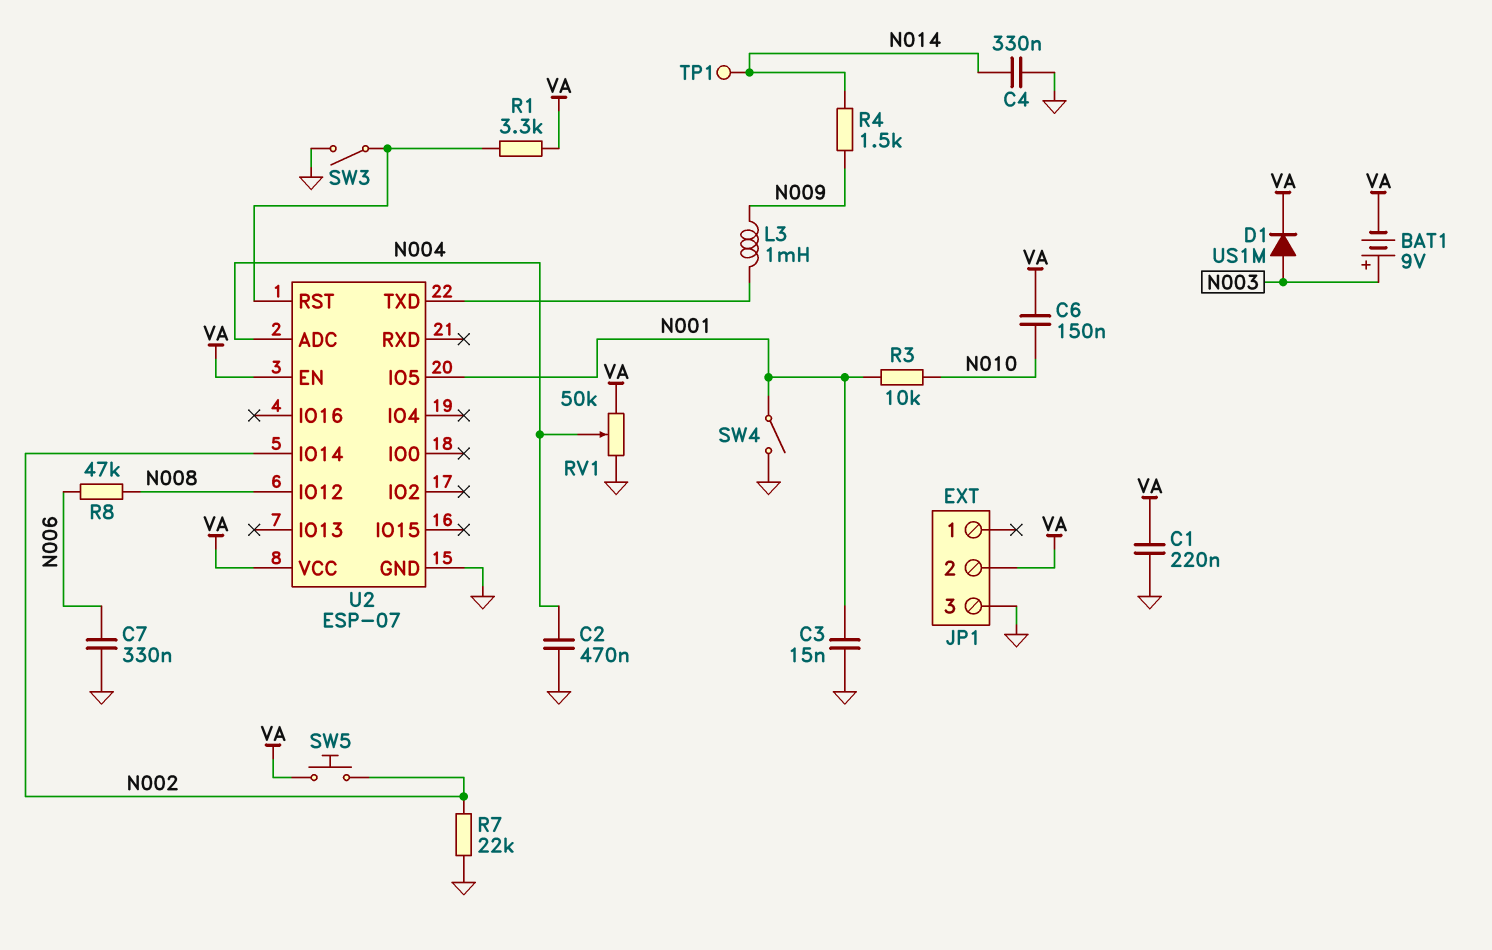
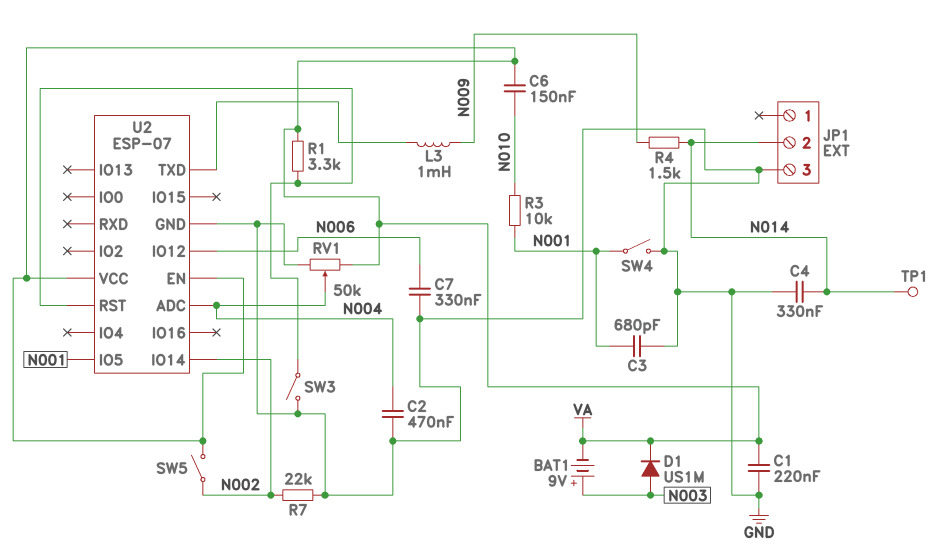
C3: 15nF (GND, N001) -> 680pF (GND, N001)
JP1 pin 2: VA -> N014
R8: 47k (N006, N008) -> none
SW5: button (N002, VA) -> switch (N002, VA)
U2 pin IO12: N008 -> N006

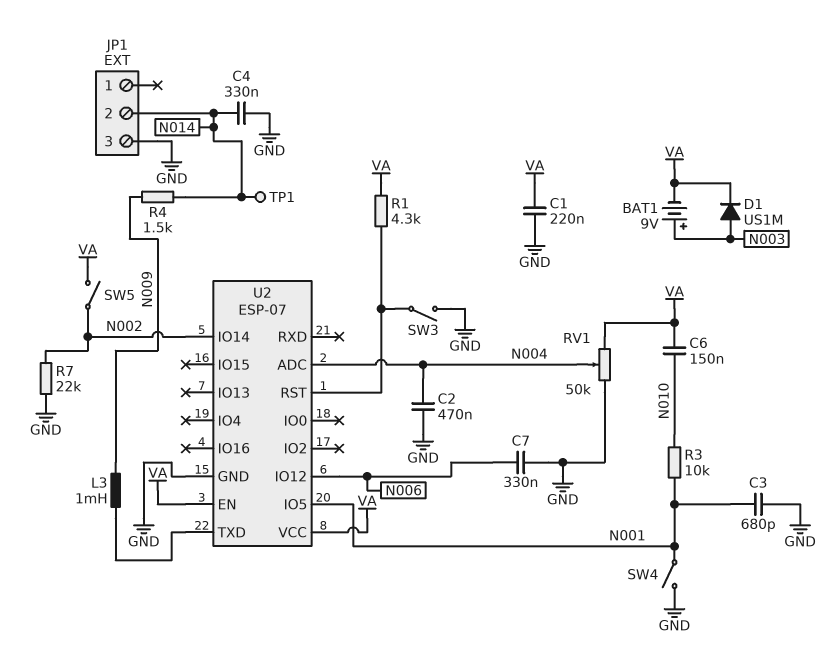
R1: 3.3k (U2/RST, VA) -> 4.3k (U2/RST, VA)

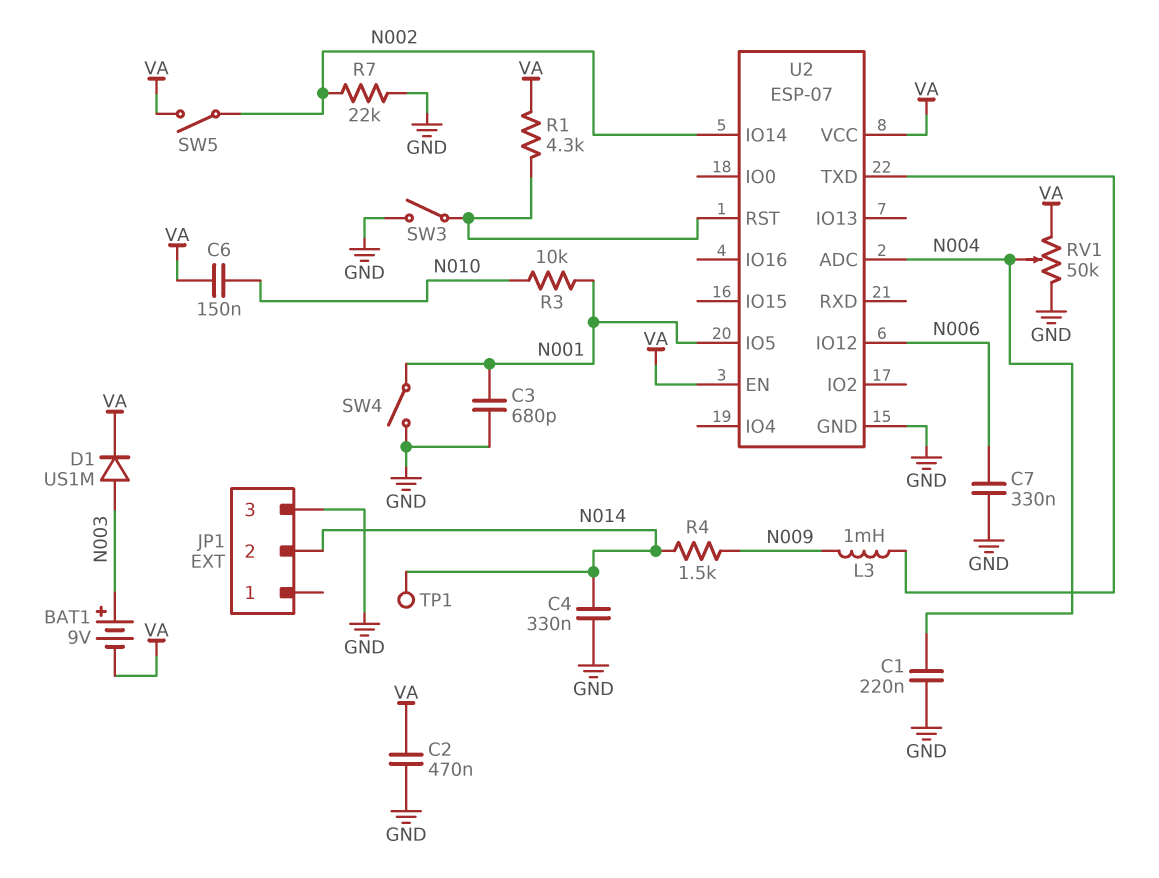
C1: 220nF (GND, VA) -> 220nF (GND, N004)
C2: 470nF (GND, N004) -> 470nF (GND, VA)

